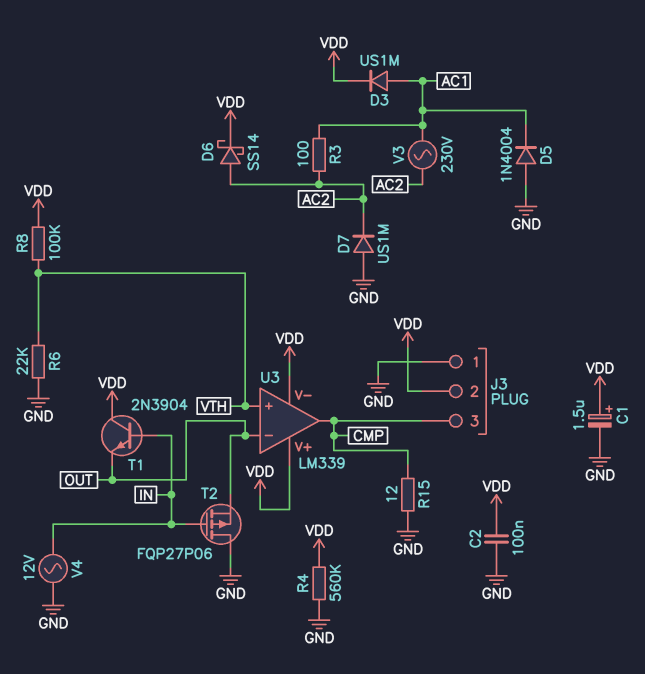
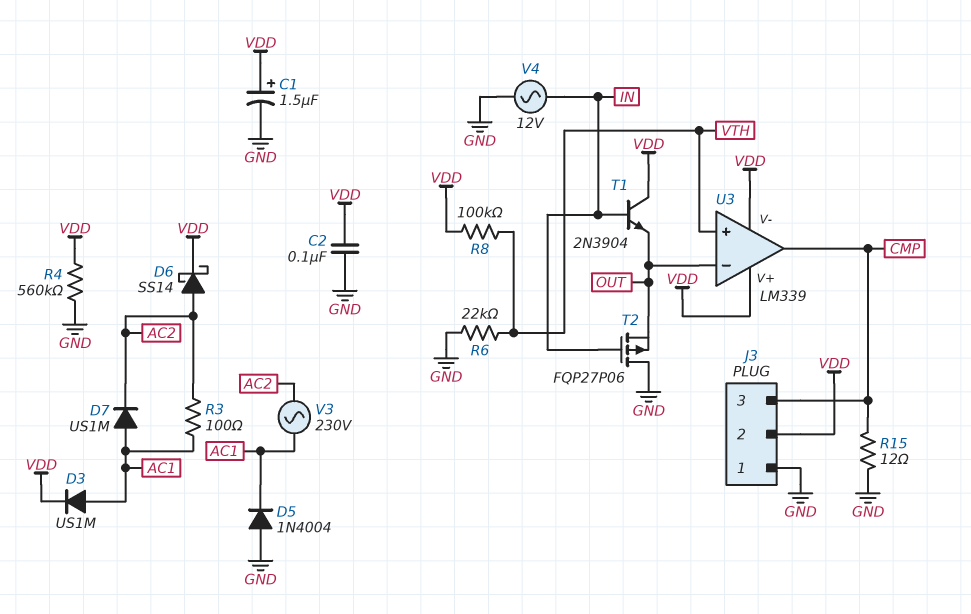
D7: diode US1M (A GND, K AC2) -> diode US1M (A AC1, K AC2)

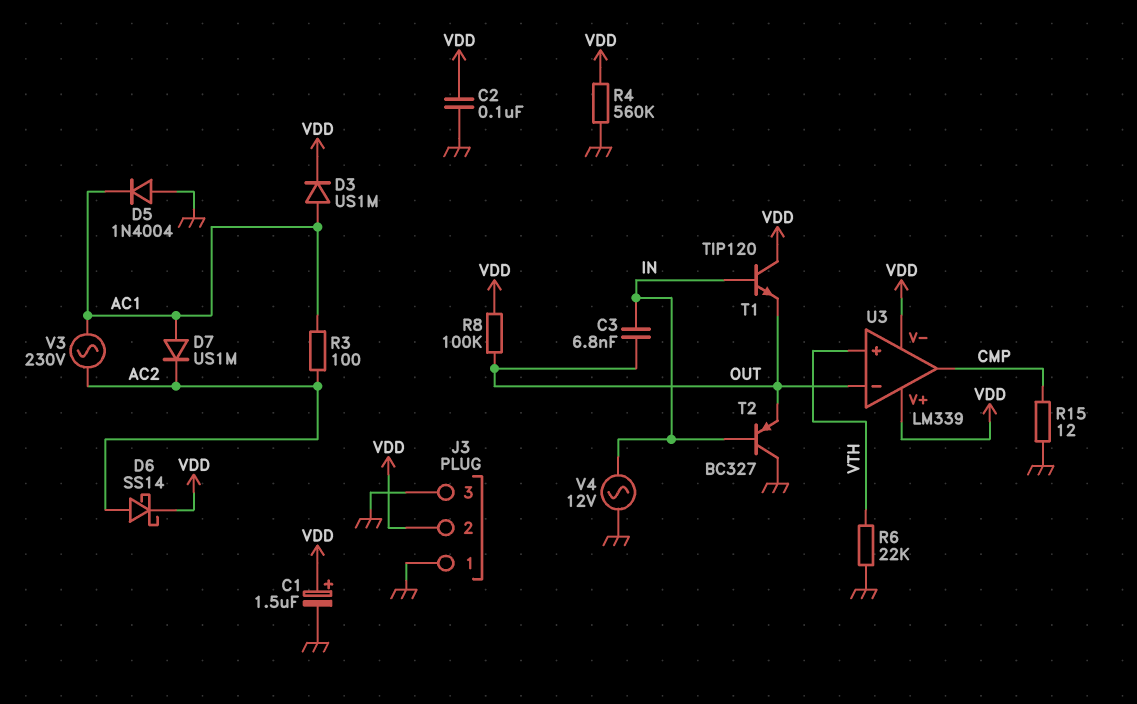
C3: none -> 6.8nF (IN, OUT)
J3 pin 3: CMP -> GND
R8: 100k (VDD, VTH) -> 100k (OUT, VDD)
T1: NPN 2N3904 (B IN, C VDD, E OUT) -> NPN TIP120 (B IN, C VDD, E OUT)
T2: PMOS FQP27P06 (G IN, D GND, S OUT) -> PNP BC327 (B IN, C GND, E OUT)

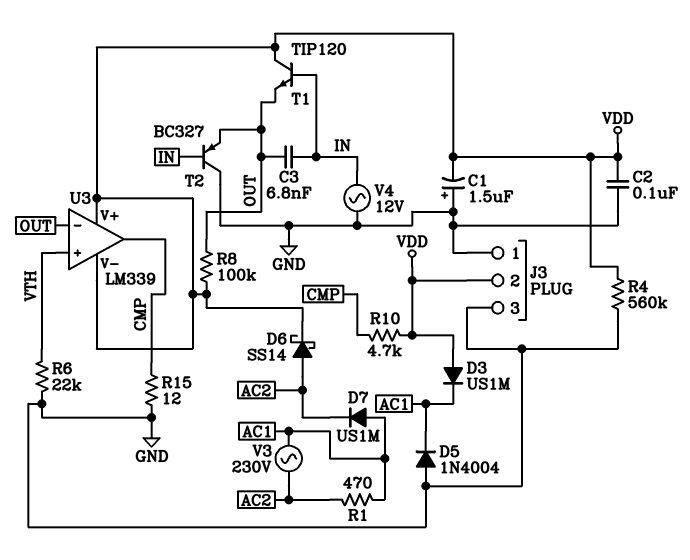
C1: 1.5uF (plus VDD, minus GND) -> 1.5uF (plus GND, minus VDD)
D3: diode US1M (A AC1, K VDD) -> diode US1M (A VDD, K AC1)
R1: none -> 470 (AC1, AC2)
R3: 100 (AC1, AC2) -> none
R10: none -> 4.7k (CMP, VDD)

